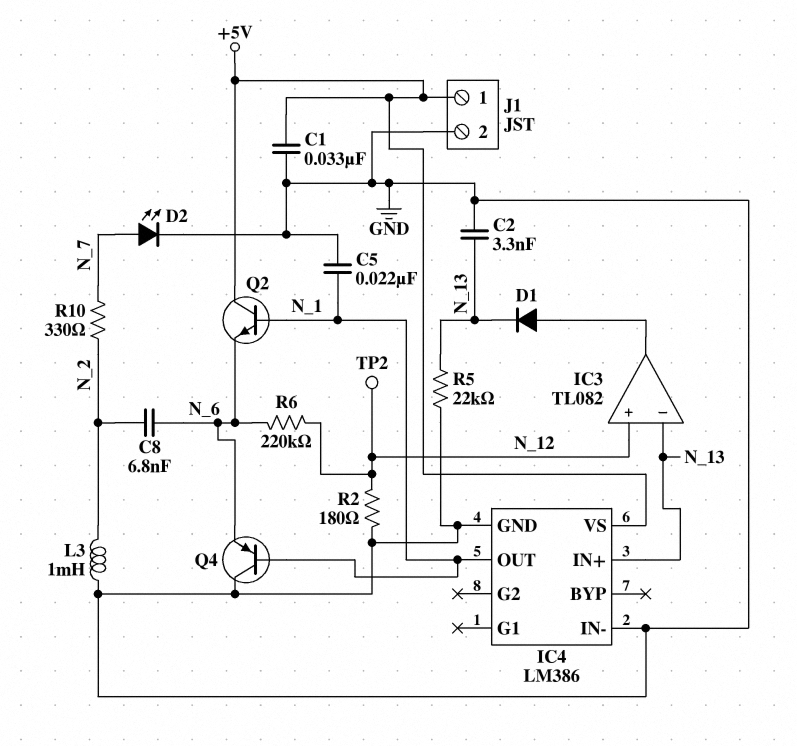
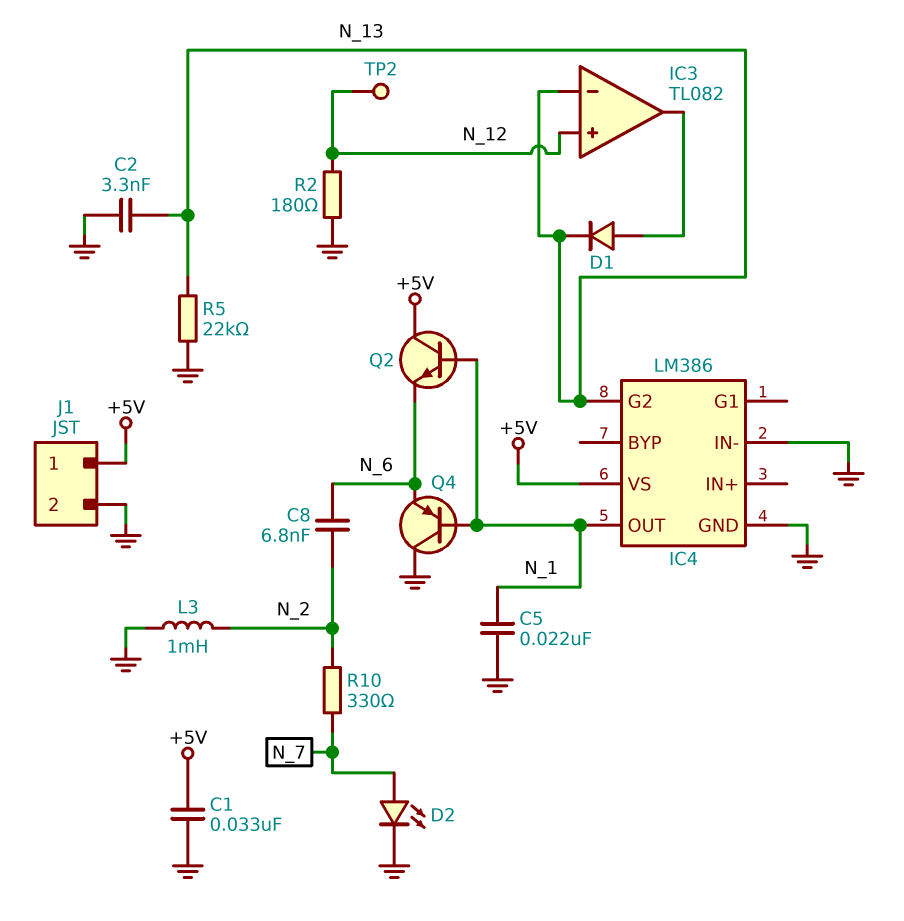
IC4 pin G2: none -> N_13
IC4 pin IN+: N_13 -> none
R6: 220k (N_6, N_12) -> none

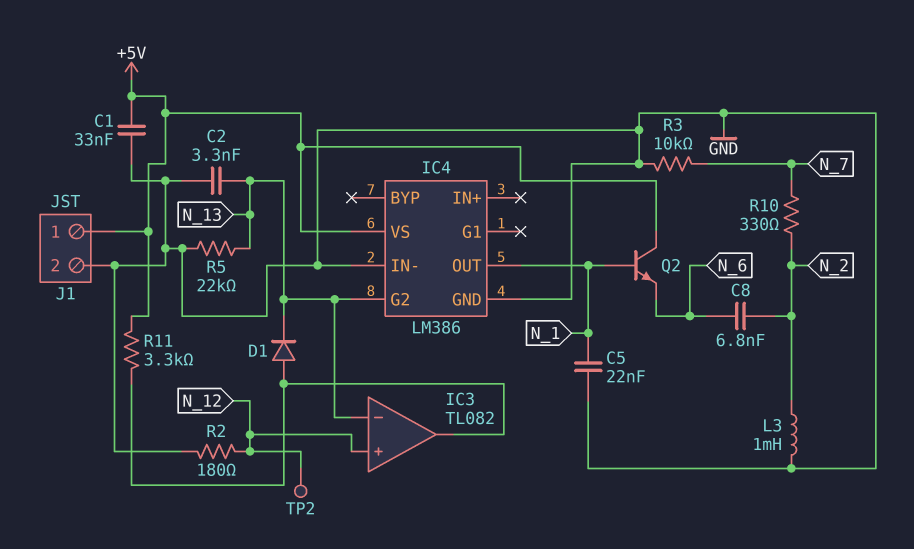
D2: LED (A N_7, K GND) -> none
Q4: PNP (B N_1, C GND, E N_6) -> none
R3: none -> 10k (GND, N_7)
R11: none -> 3.3k (+5V, IC3/out)

